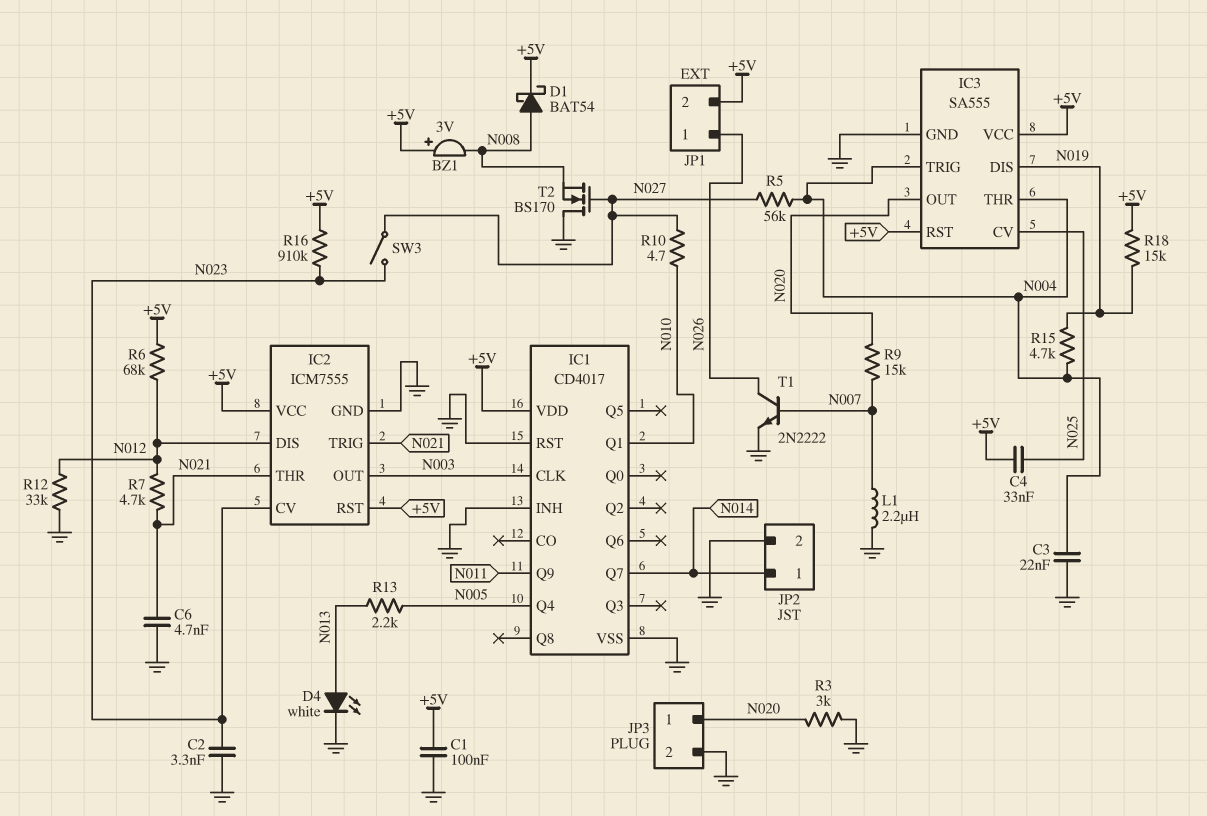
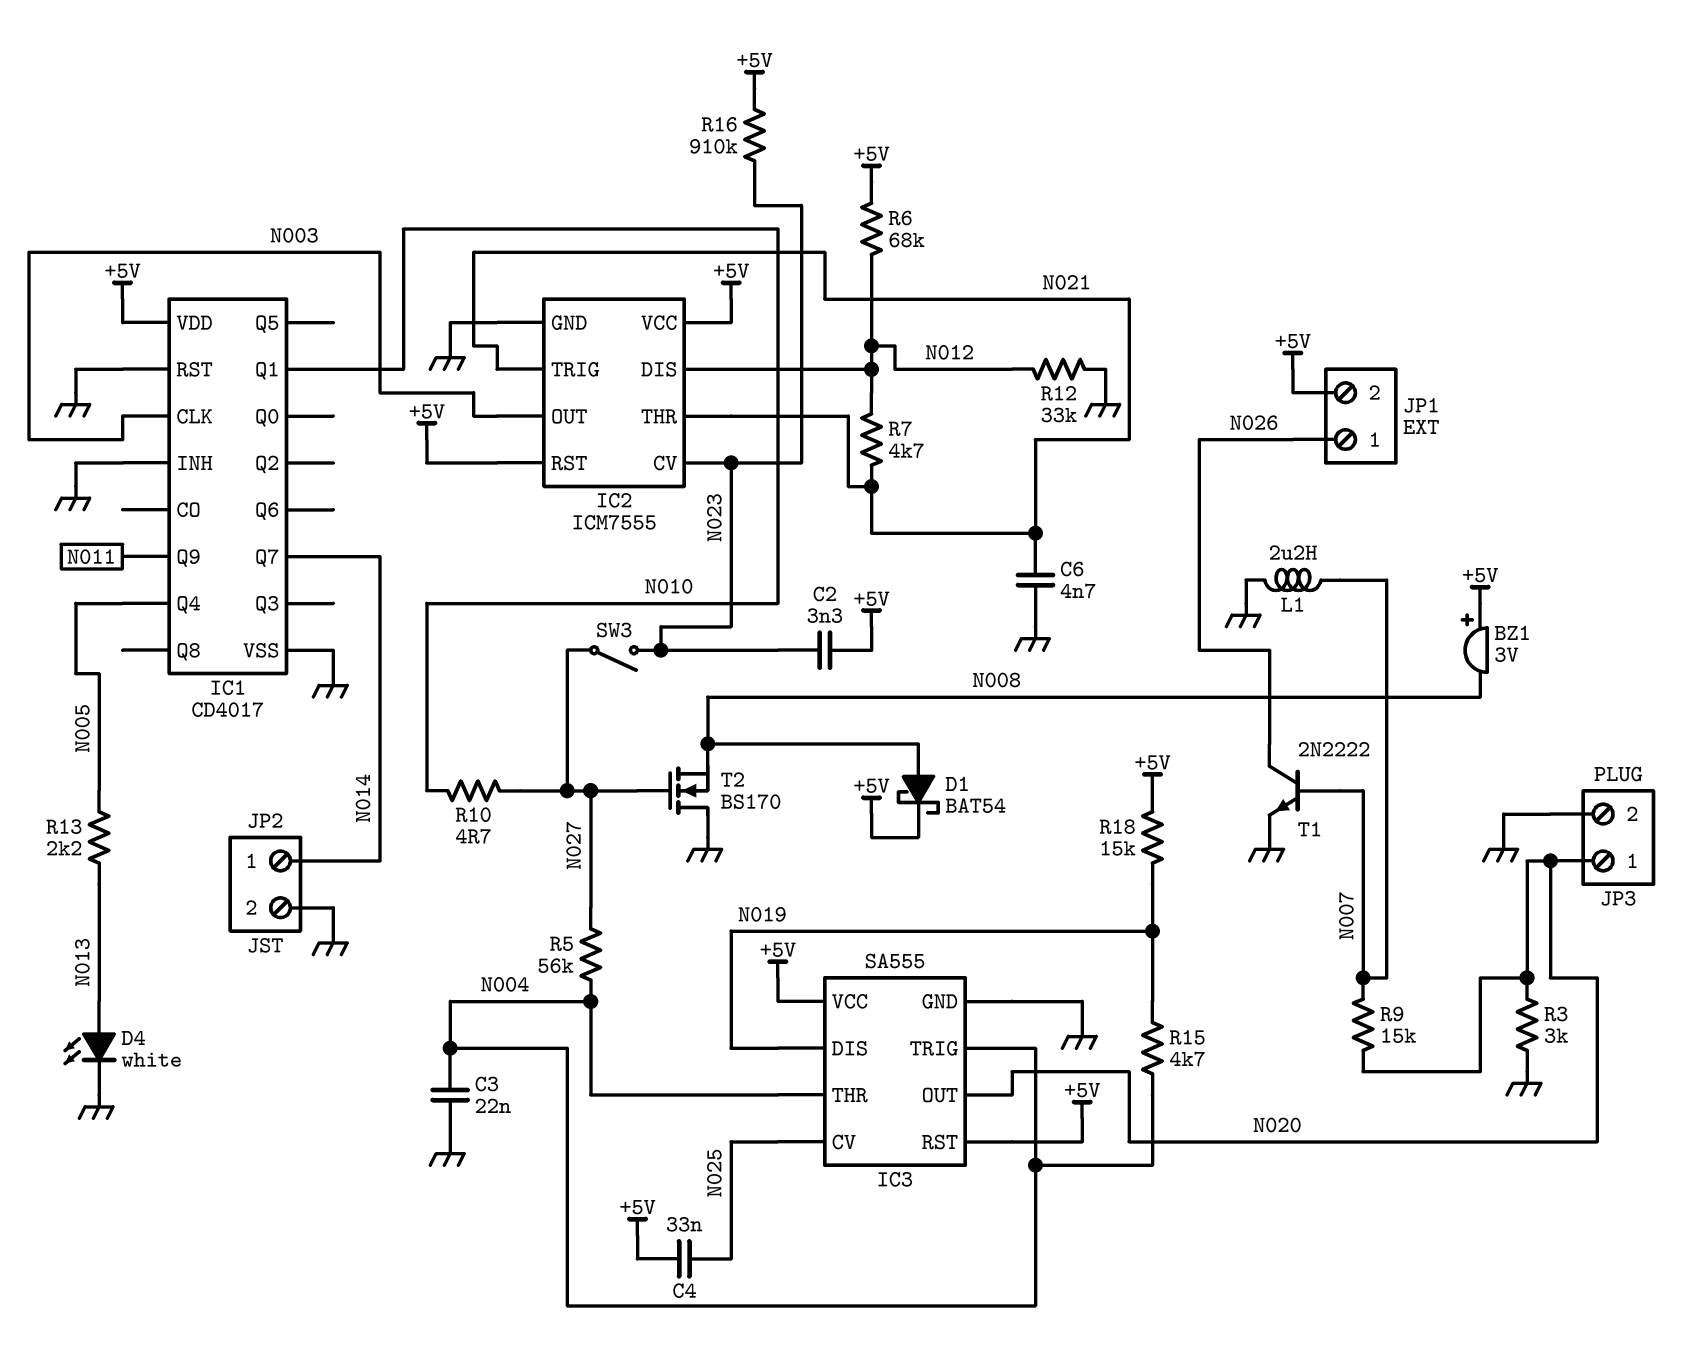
C1: 100nF (+5V, GND) -> none
C2: 3.3nF (GND, N023) -> 3.3nF (+5V, N023)

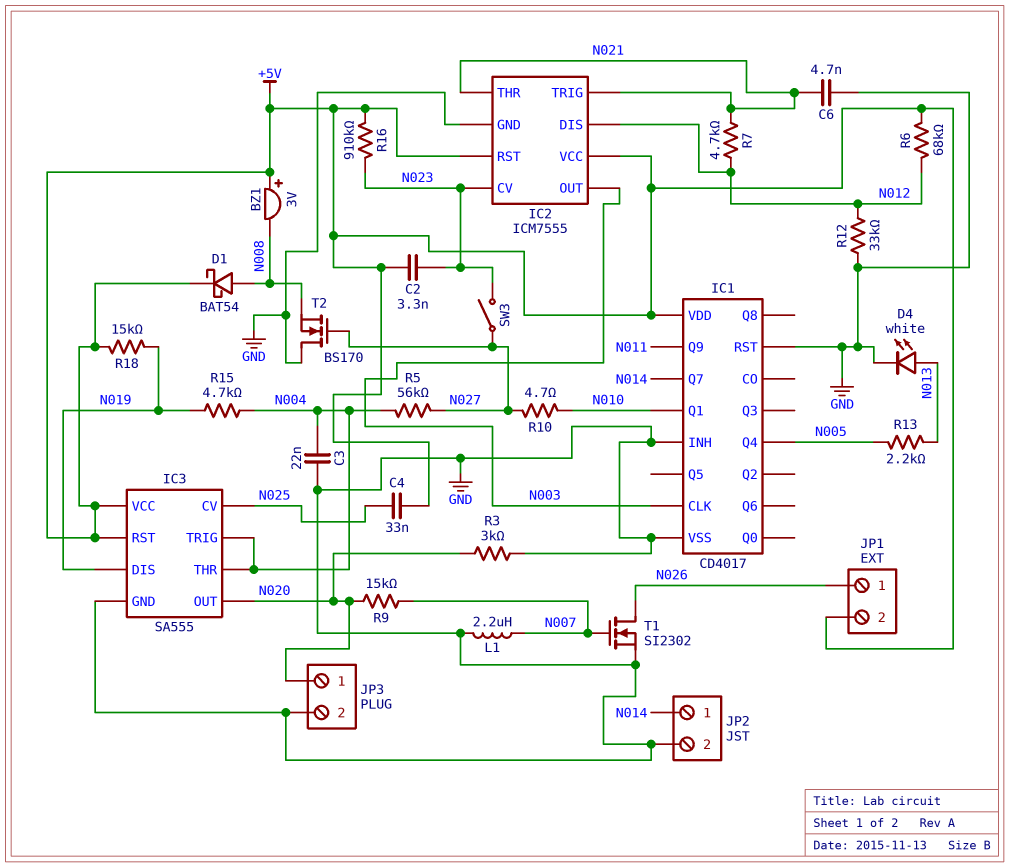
T1: NPN 2N2222 (B N007, C N026, E GND) -> NMOS SI2302 (G N007, D N026, S GND)

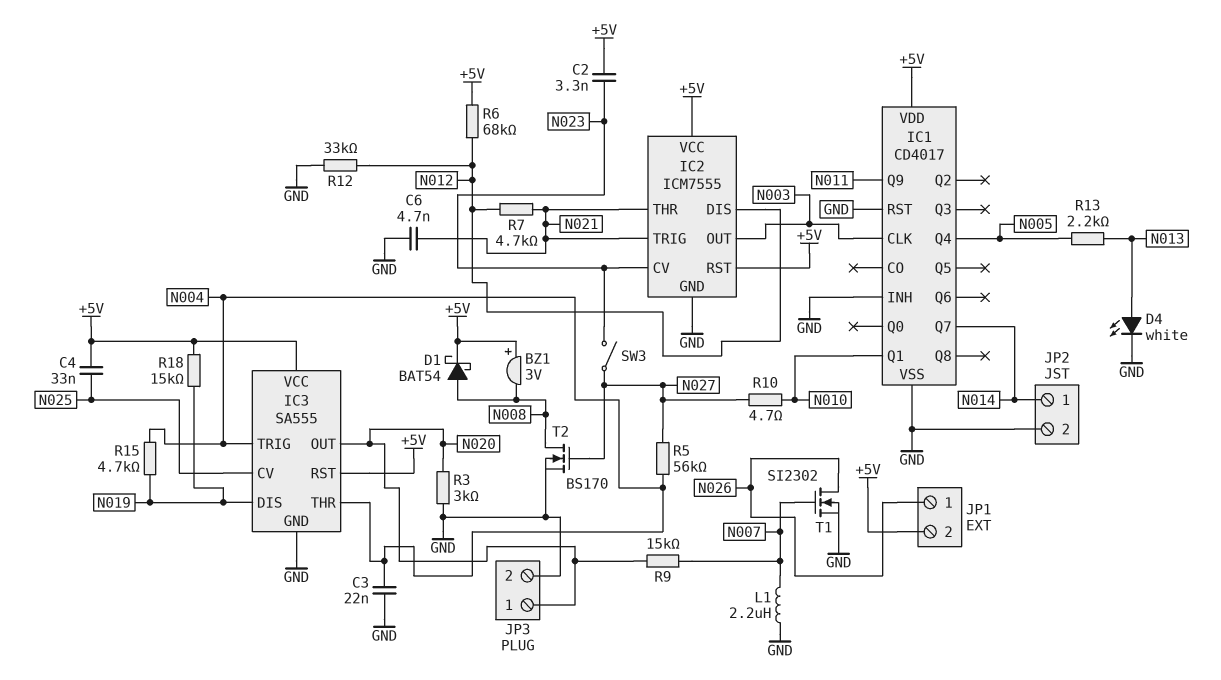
R16: 910k (+5V, N023) -> none
T2: NMOS BS170 (G N027, D GND, S N008) -> NMOS BS170 (G N027, D N008, S GND)

